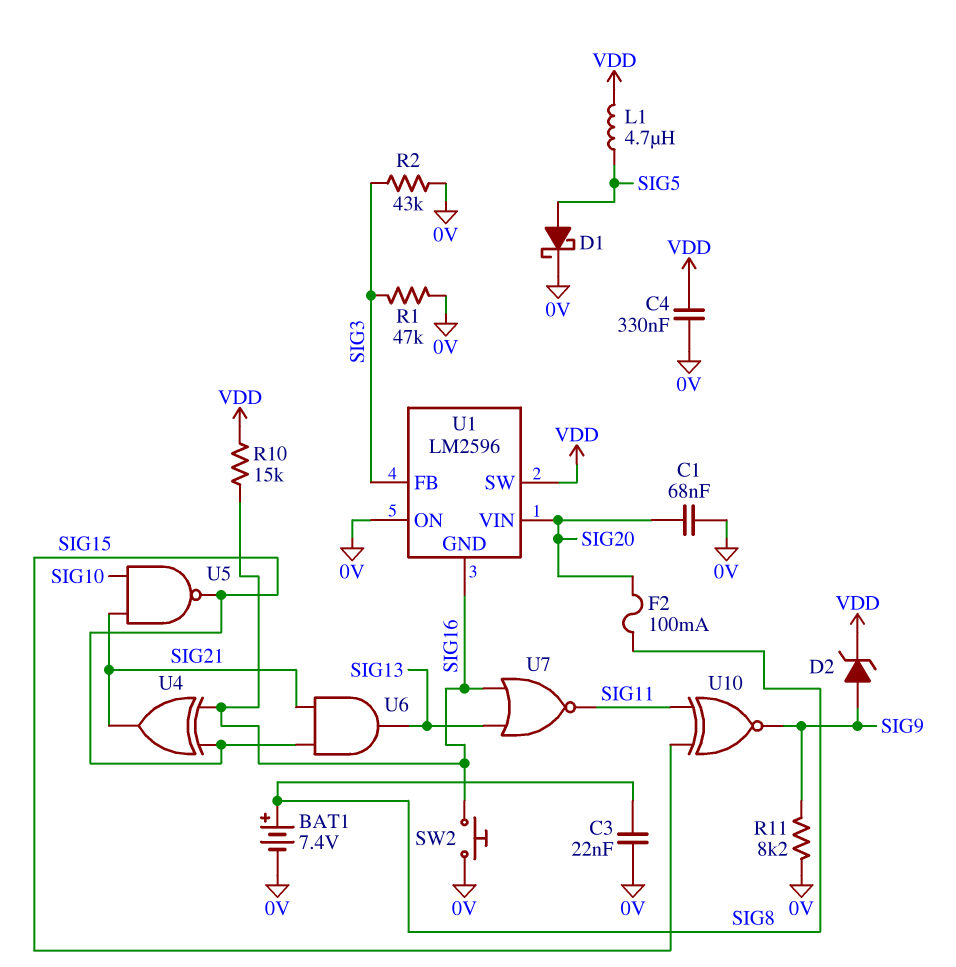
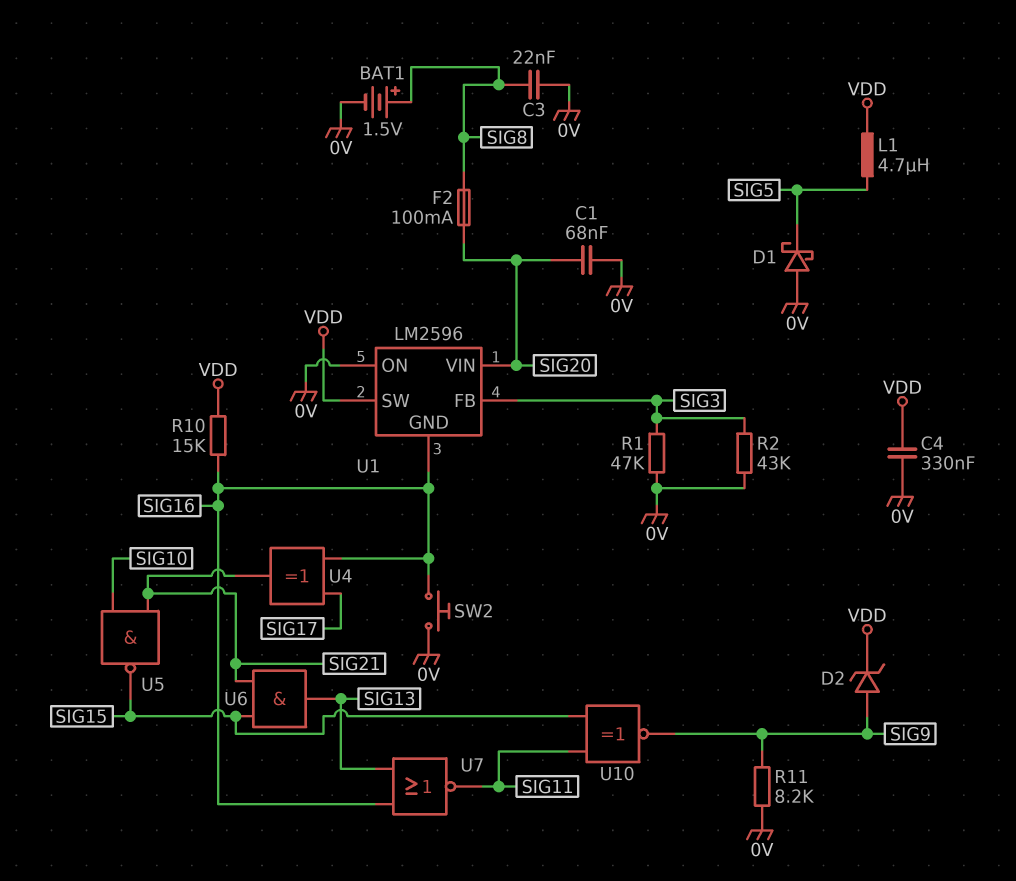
BAT1: 7.4V (plus SIG8, minus 0V) -> 1.5V (plus SIG8, minus 0V)
D1: schottky (A SIG5, K 0V) -> schottky (A 0V, K SIG5)
U4: XOR (in SIG15, in SIG16, out SIG21) -> XOR (in SIG16, in SIG17, out SIG21)

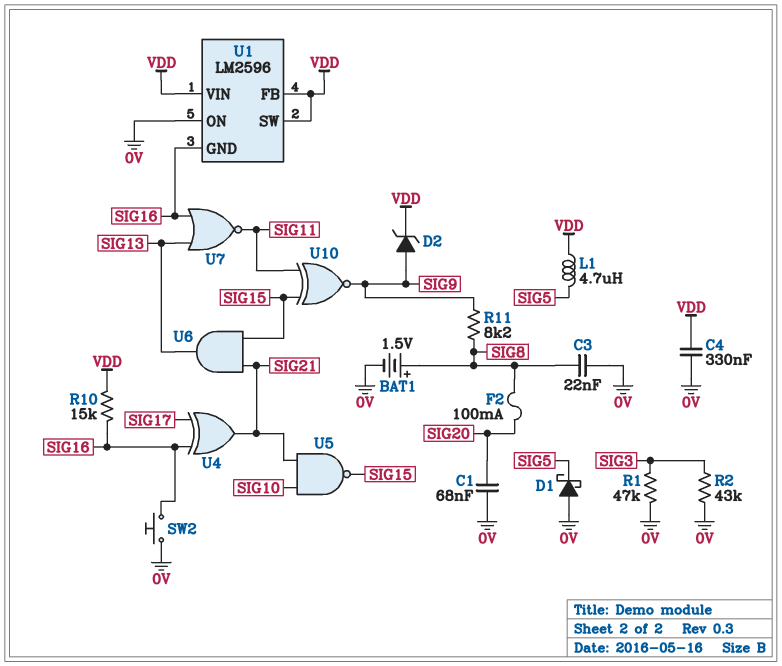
R11: 8.2k (0V, SIG9) -> 8.2k (SIG8, SIG9)
U1 pin FB: SIG3 -> VDD
U1 pin VIN: SIG20 -> VDD

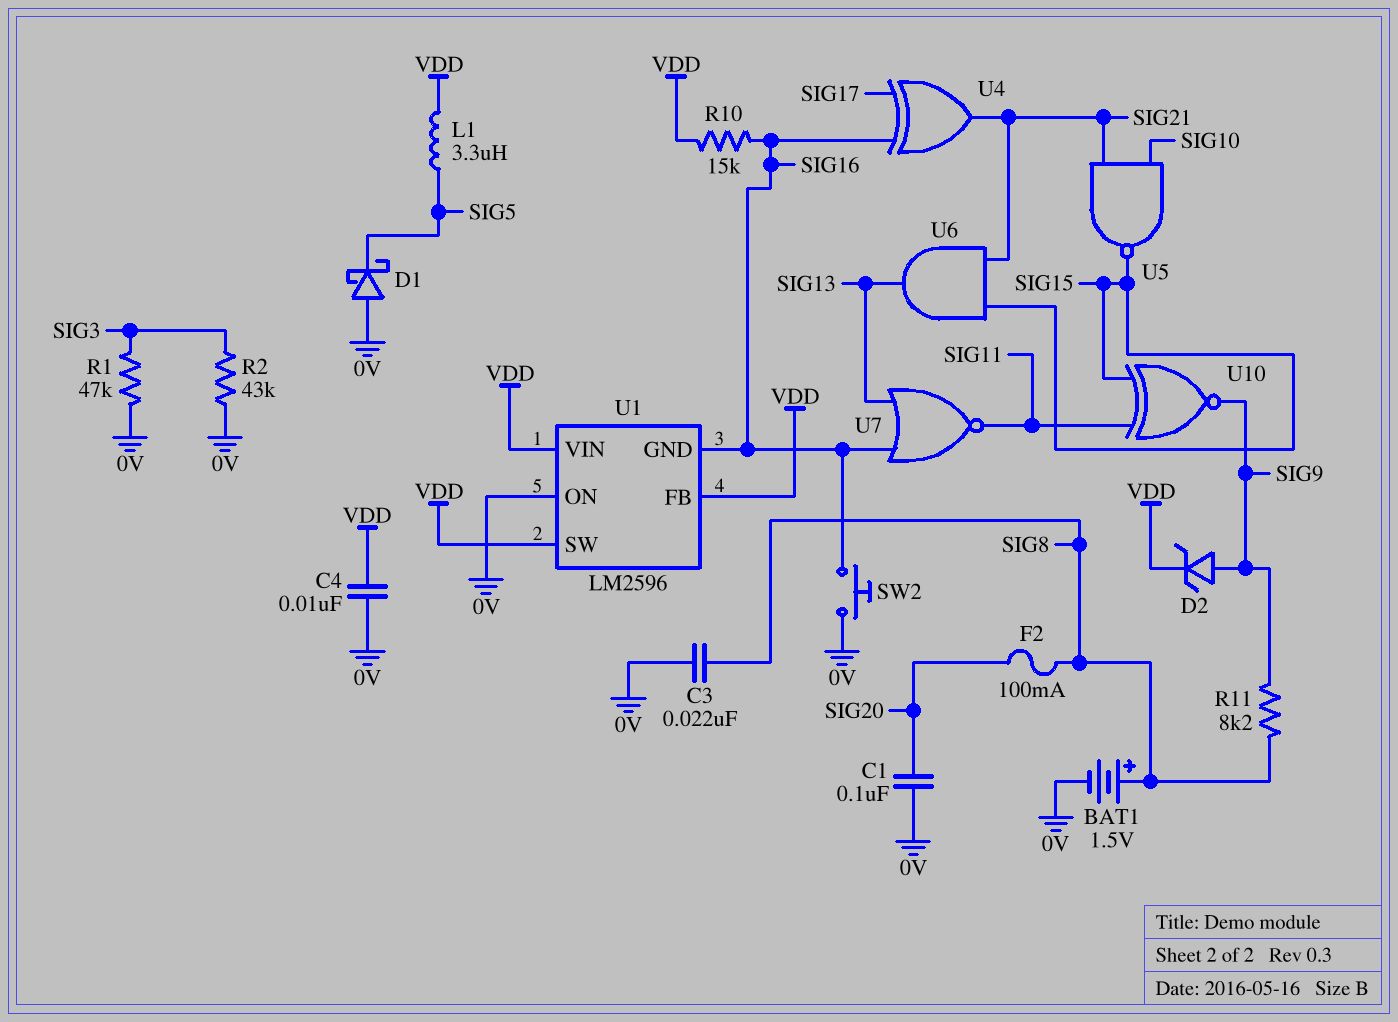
C1: 68nF (0V, SIG20) -> 100nF (0V, SIG20)
C4: 330nF (0V, VDD) -> 10nF (0V, VDD)
L1: 4.7uH (SIG5, VDD) -> 3.3uH (SIG5, VDD)

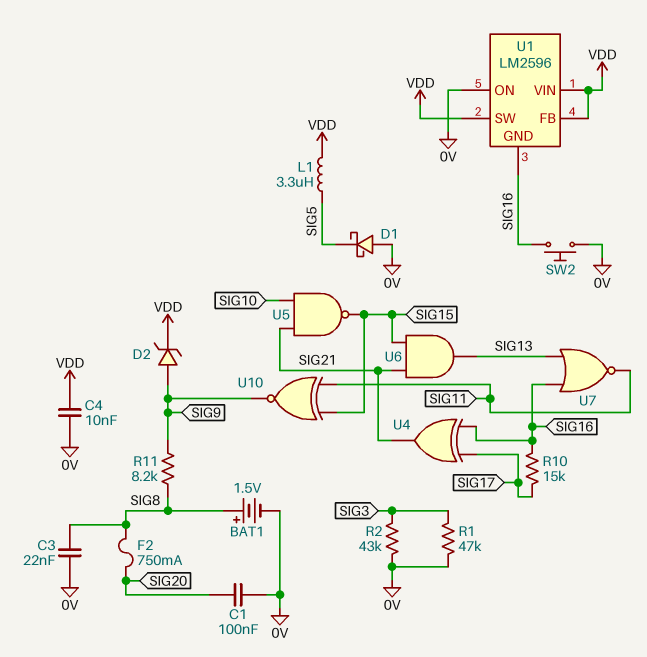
F2: 100mA (SIG8, SIG20) -> 750mA (SIG8, SIG20)
R10: 15k (SIG16, VDD) -> 15k (SIG16, SIG17)

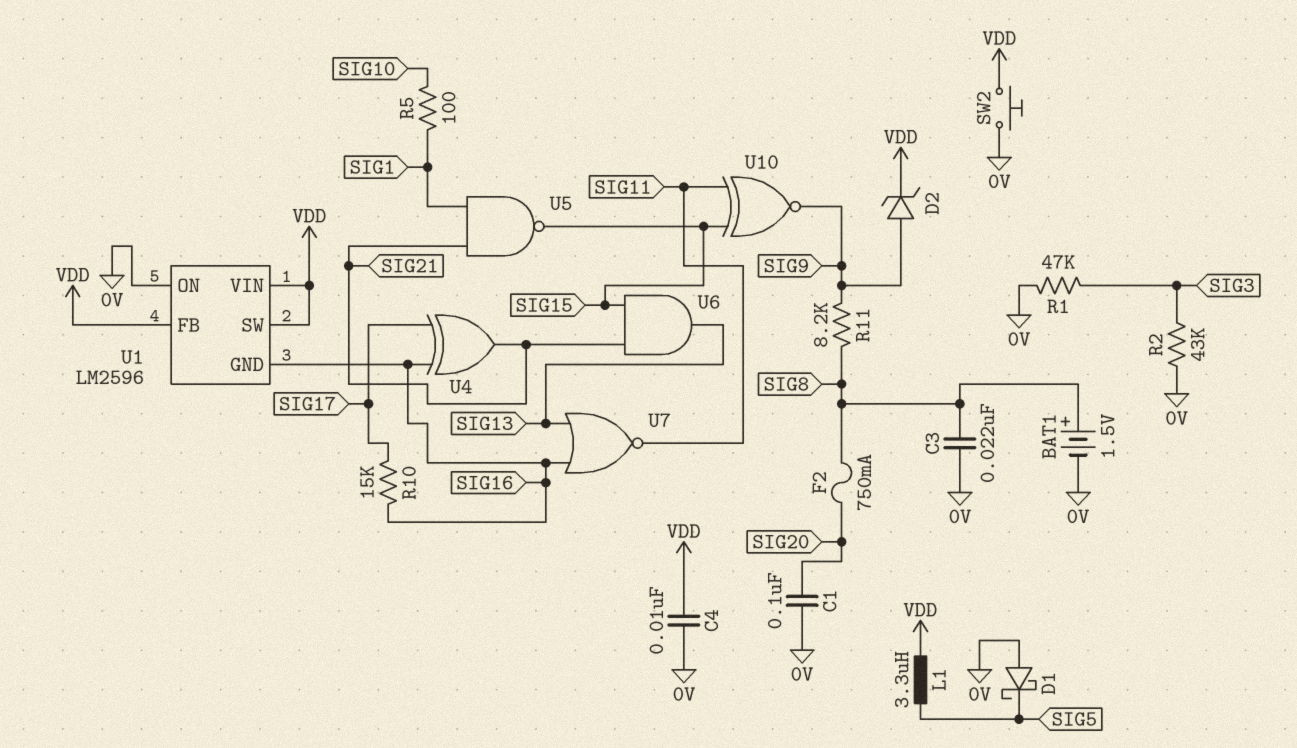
R5: none -> 100 (SIG1, SIG10)
SW2: button (0V, SIG16) -> button (0V, VDD)
U5: NAND (in SIG10, in SIG21, out SIG15) -> NAND (in SIG1, in SIG21, out SIG15)

